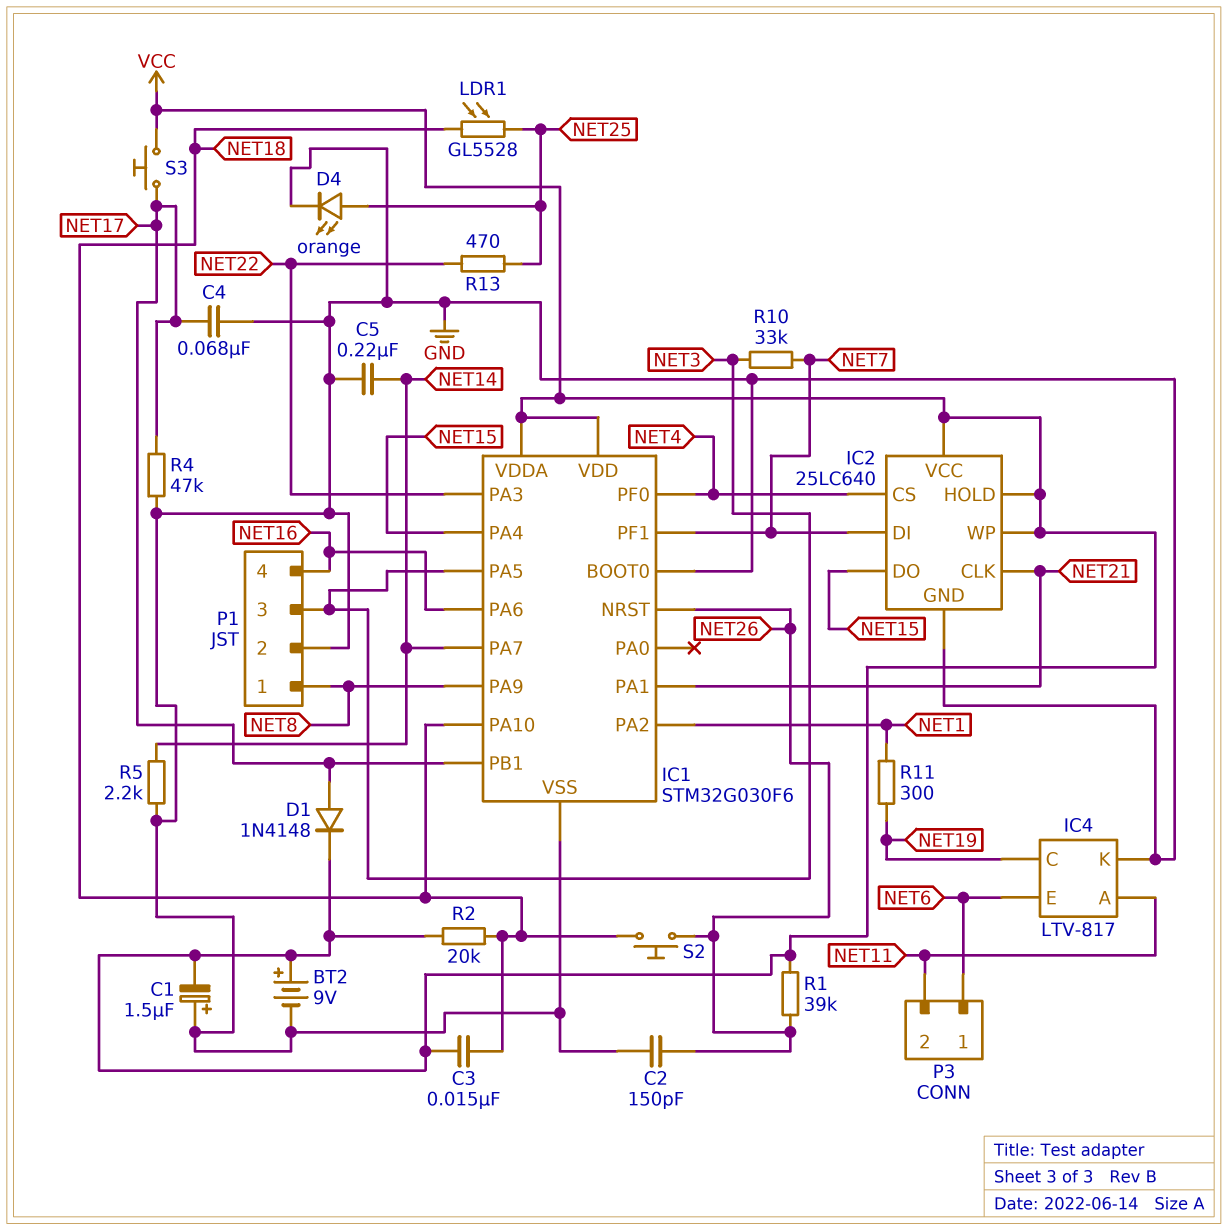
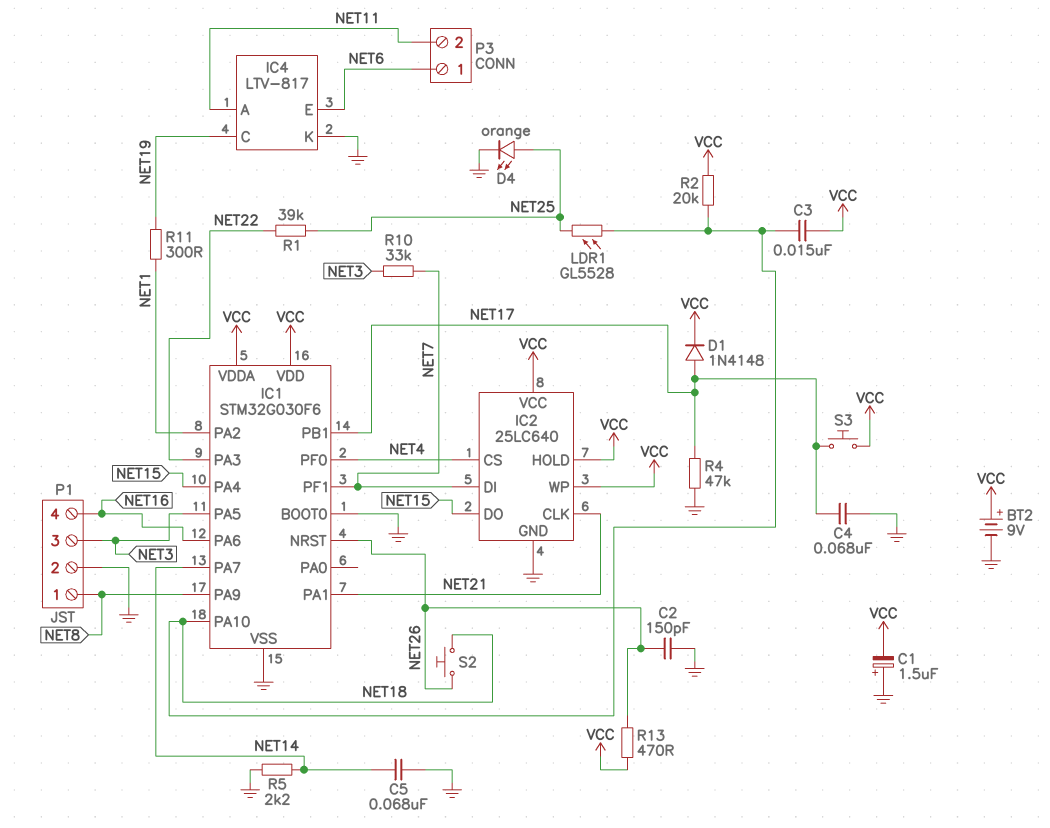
C5: 220nF (GND, NET14) -> 68nF (GND, NET14)
R1: 39k (NET26, VCC) -> 39k (NET22, NET25)
R13: 470 (NET22, NET25) -> 470 (NET26, VCC)

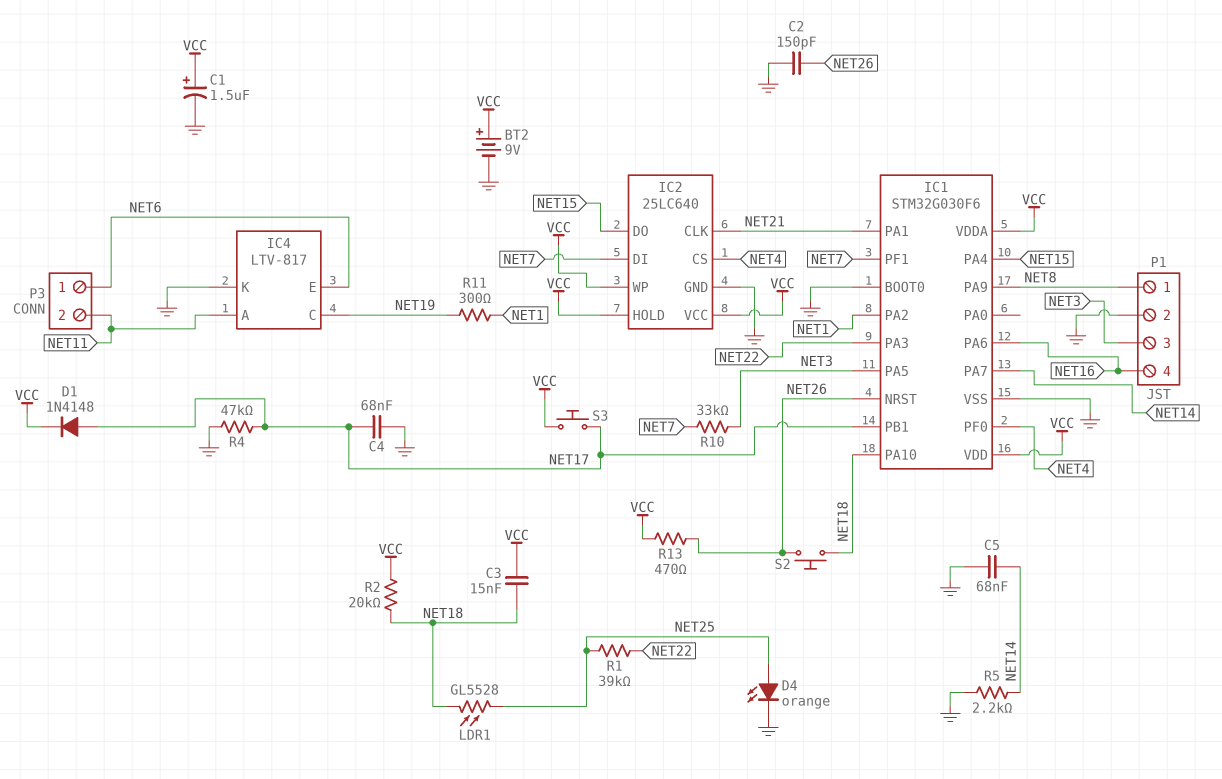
C1: 1.5uF (plus GND, minus VCC) -> 1.5uF (plus VCC, minus GND)

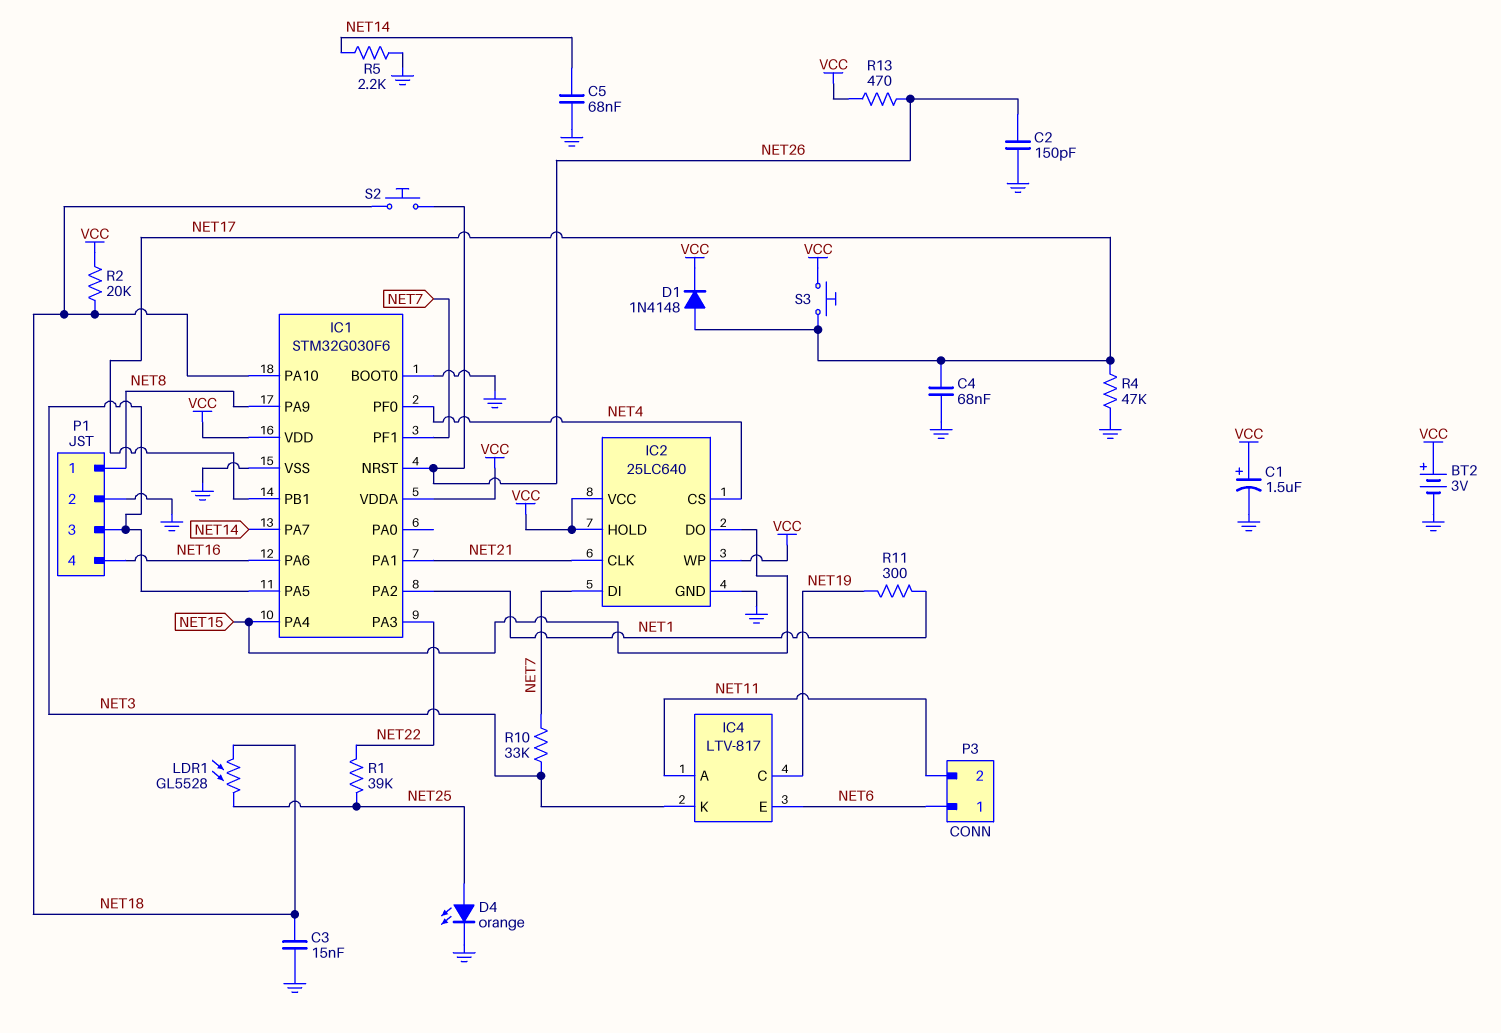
BT2: 9V (plus VCC, minus GND) -> 3V (plus VCC, minus GND)
C3: 15nF (NET18, VCC) -> 15nF (GND, NET18)
IC4 pin K: GND -> NET3

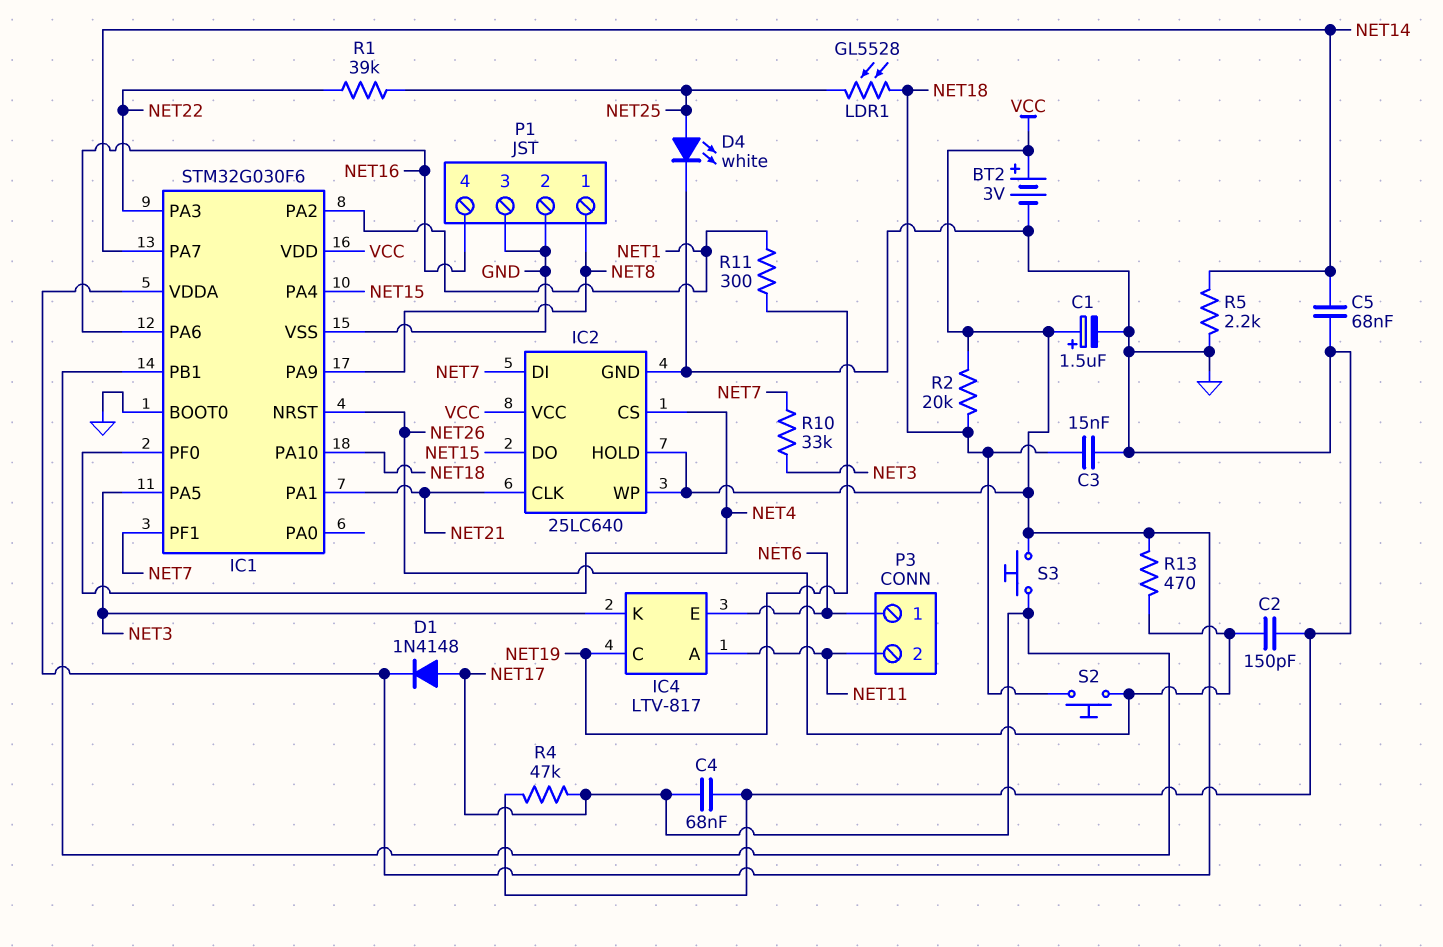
D4: LED orange (A NET25, K GND) -> LED white (A NET25, K GND)
P1 pin 3: NET3 -> GND

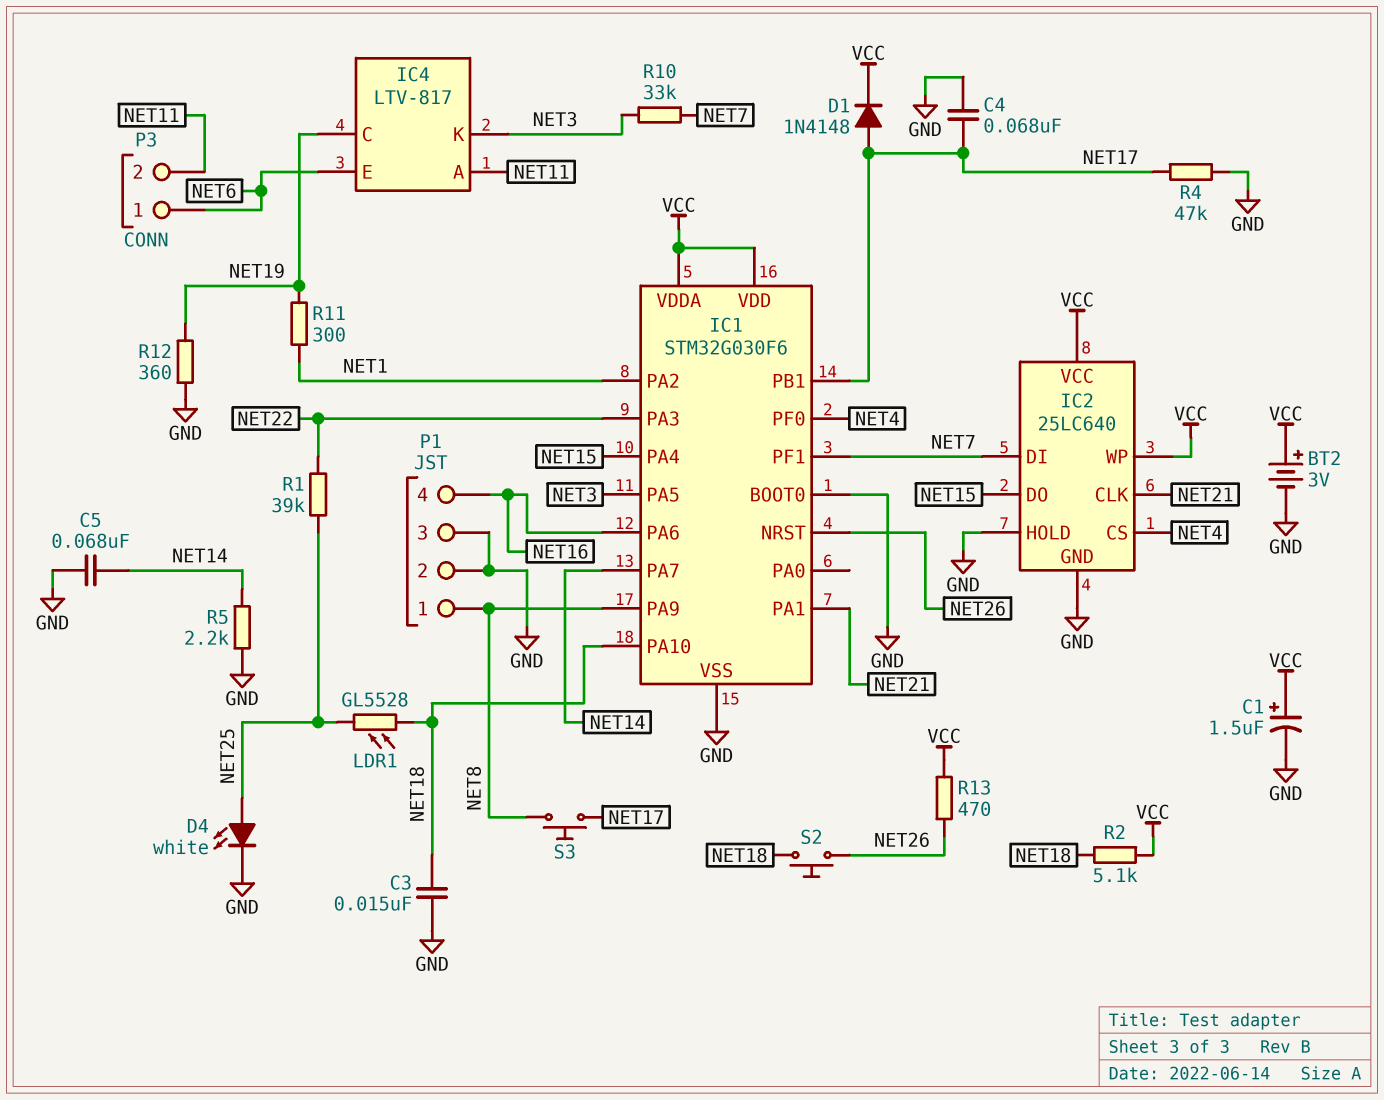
C2: 150pF (GND, NET26) -> none
IC2 pin HOLD: VCC -> GND
R2: 20k (NET18, VCC) -> 5.1k (NET18, VCC)
R12: none -> 360 (GND, NET19)
S3: button (NET17, VCC) -> button (NET8, NET17)

